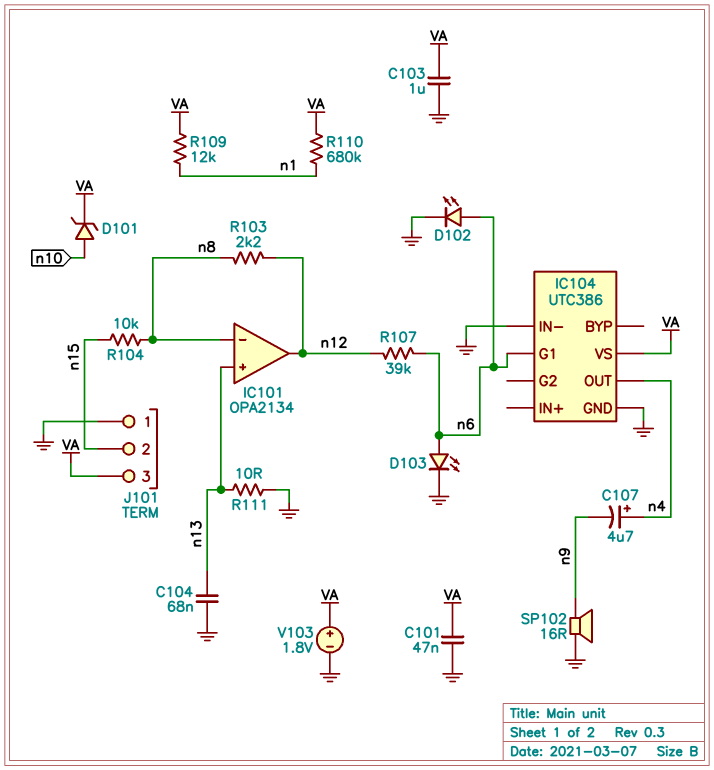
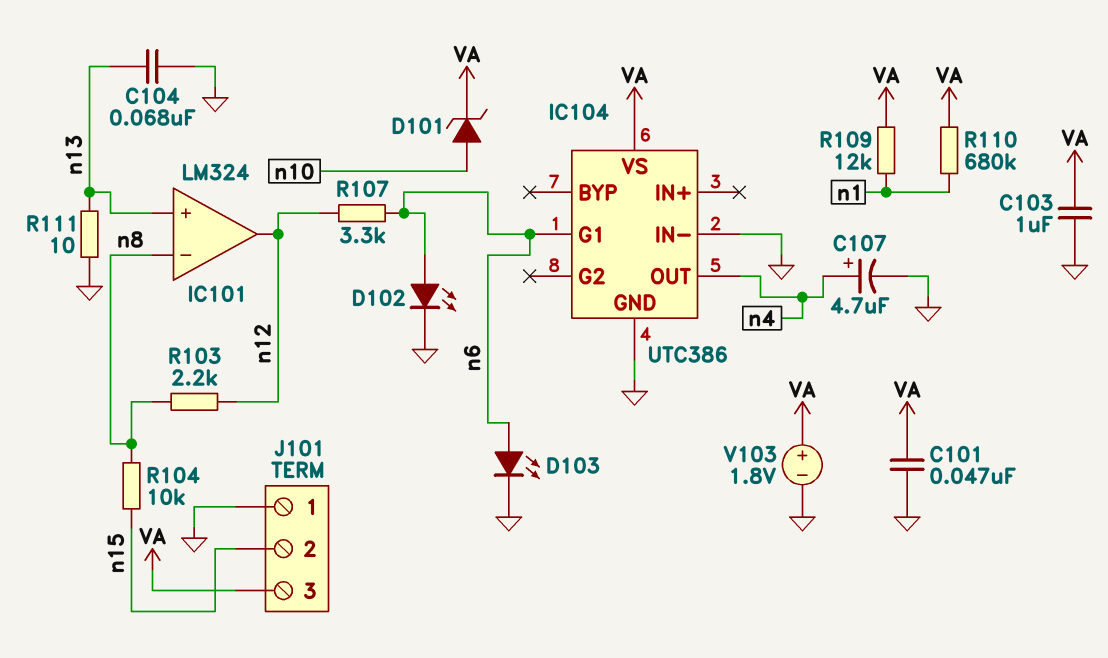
C107: 4.7uF (plus n4, minus n9) -> 4.7uF (plus n4, minus GND)
IC101: OPA2134 -> LM324
R107: 39k (n6, n12) -> 3.3k (n6, n12)
SP102: speaker 16R (GND, n9) -> none

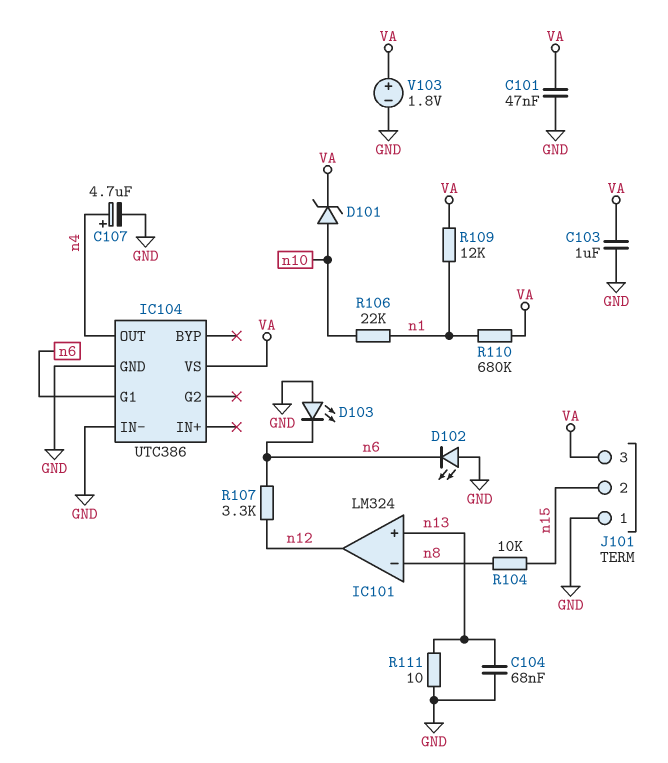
D102: LED (A n6, K GND) -> LED (A GND, K n6)
D103: LED (A n6, K GND) -> LED (A GND, K n6)
R103: 2.2k (n8, n12) -> none
R106: none -> 22k (n1, n10)

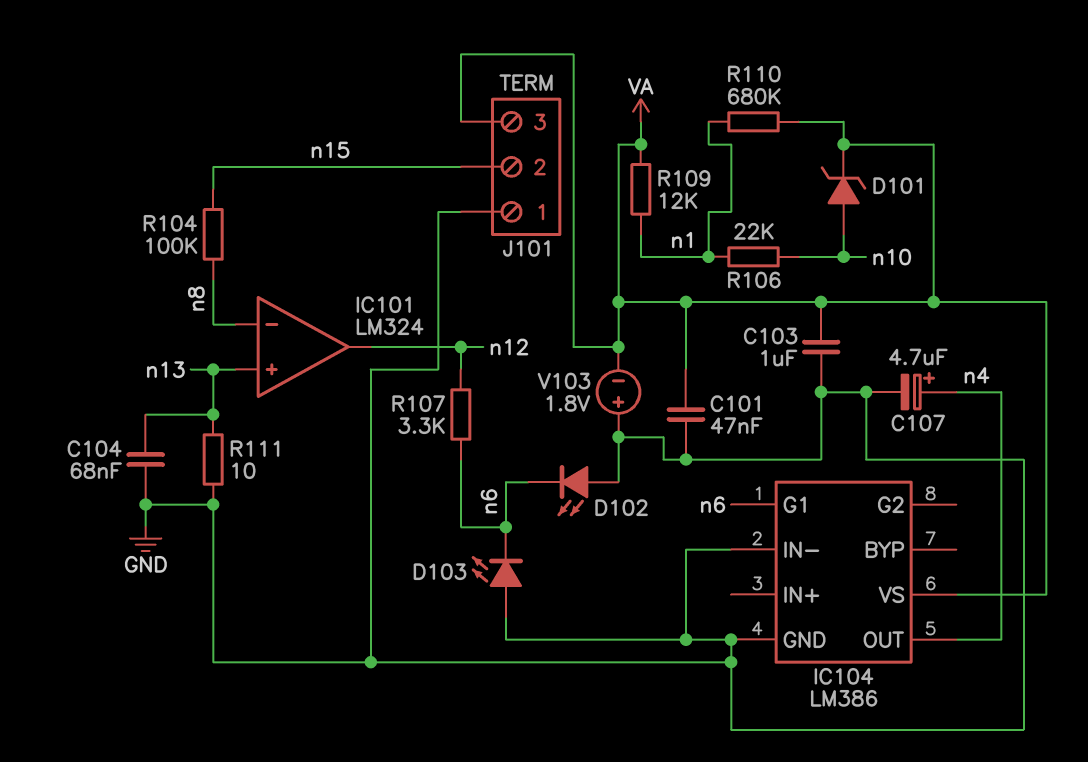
IC104: UTC386 -> LM386
R104: 10k (n8, n15) -> 100k (n8, n15)
V103: 1.8V (plus VA, minus GND) -> 1.8V (plus GND, minus VA)

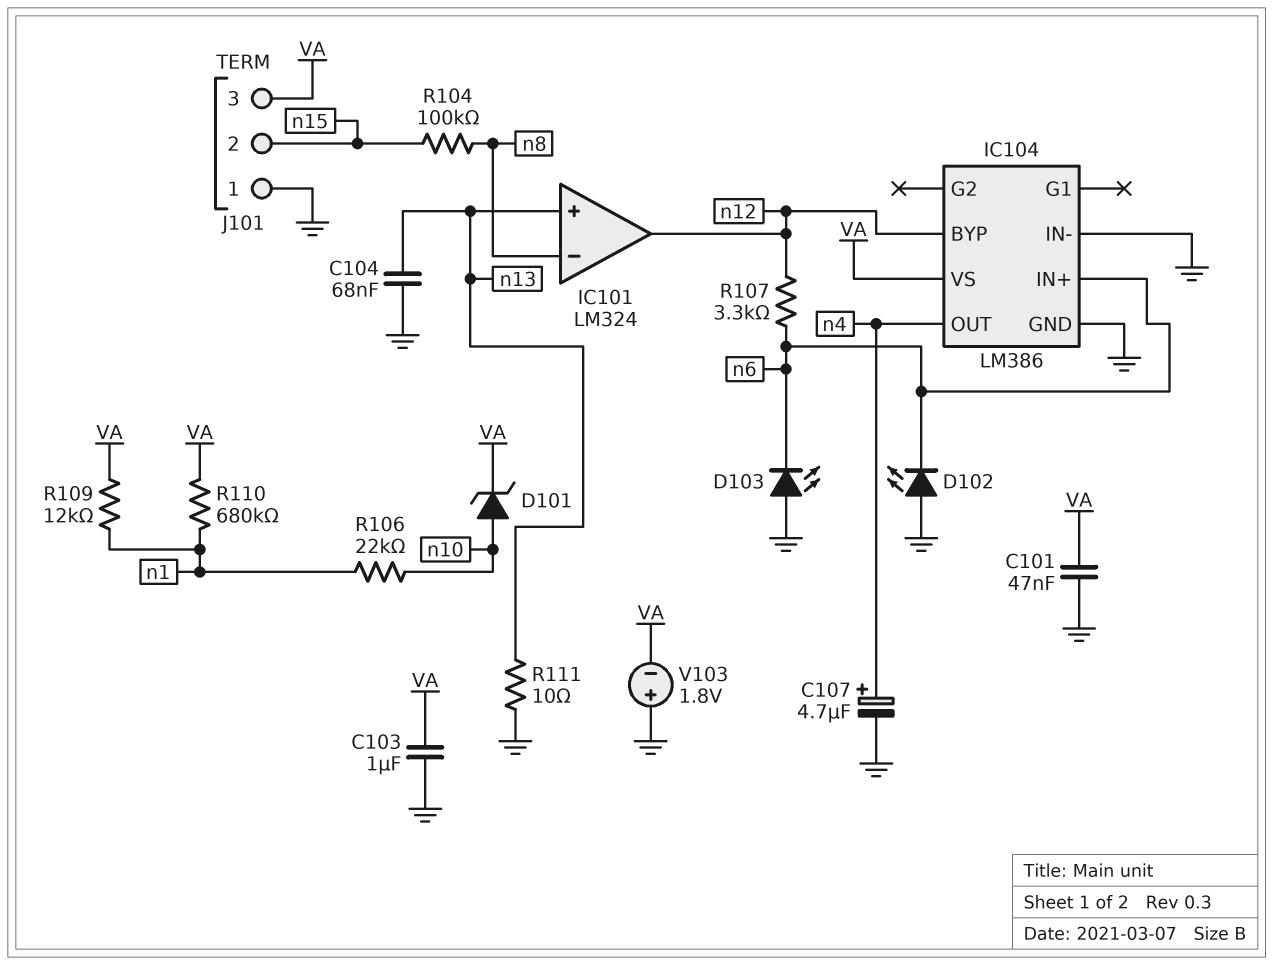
IC104 pin BYP: none -> n12
IC104 pin G1: n6 -> none
IC104 pin IN+: none -> n6

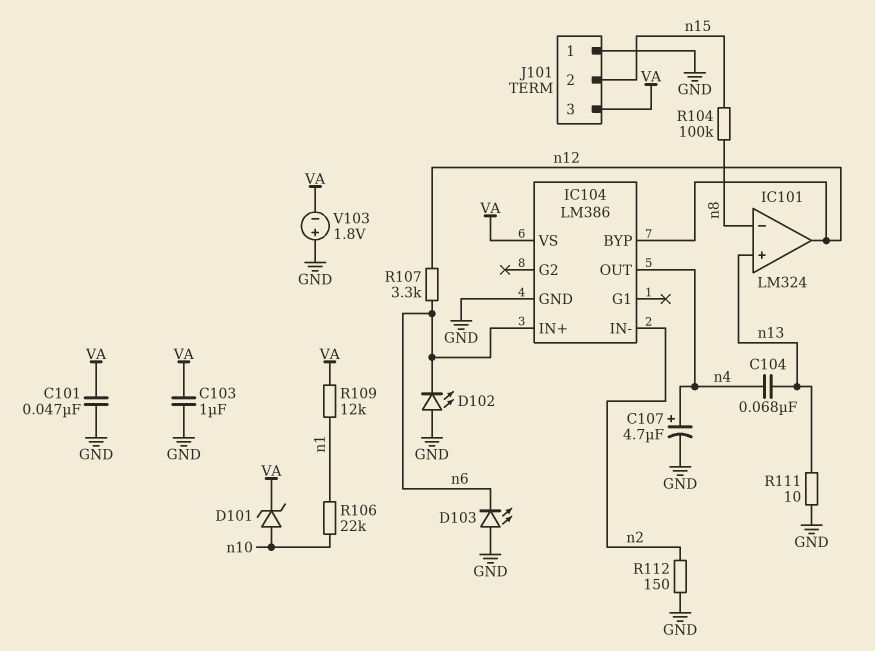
C104: 68nF (GND, n13) -> 68nF (n4, n13)
IC104 pin IN-: GND -> n2
R110: 680k (VA, n1) -> none
R112: none -> 150 (GND, n2)

